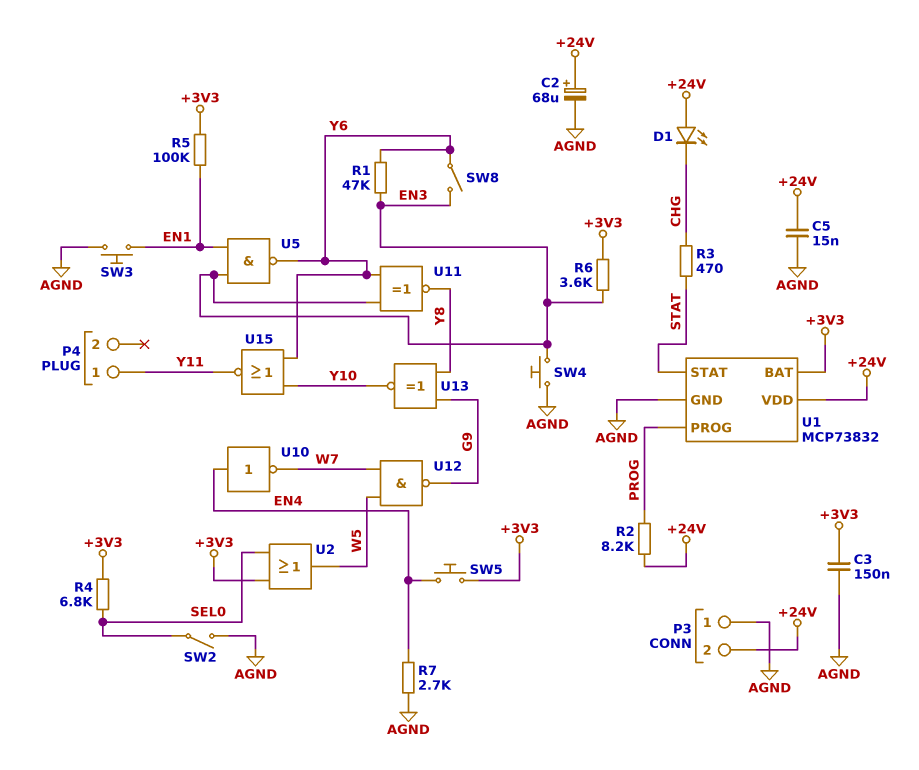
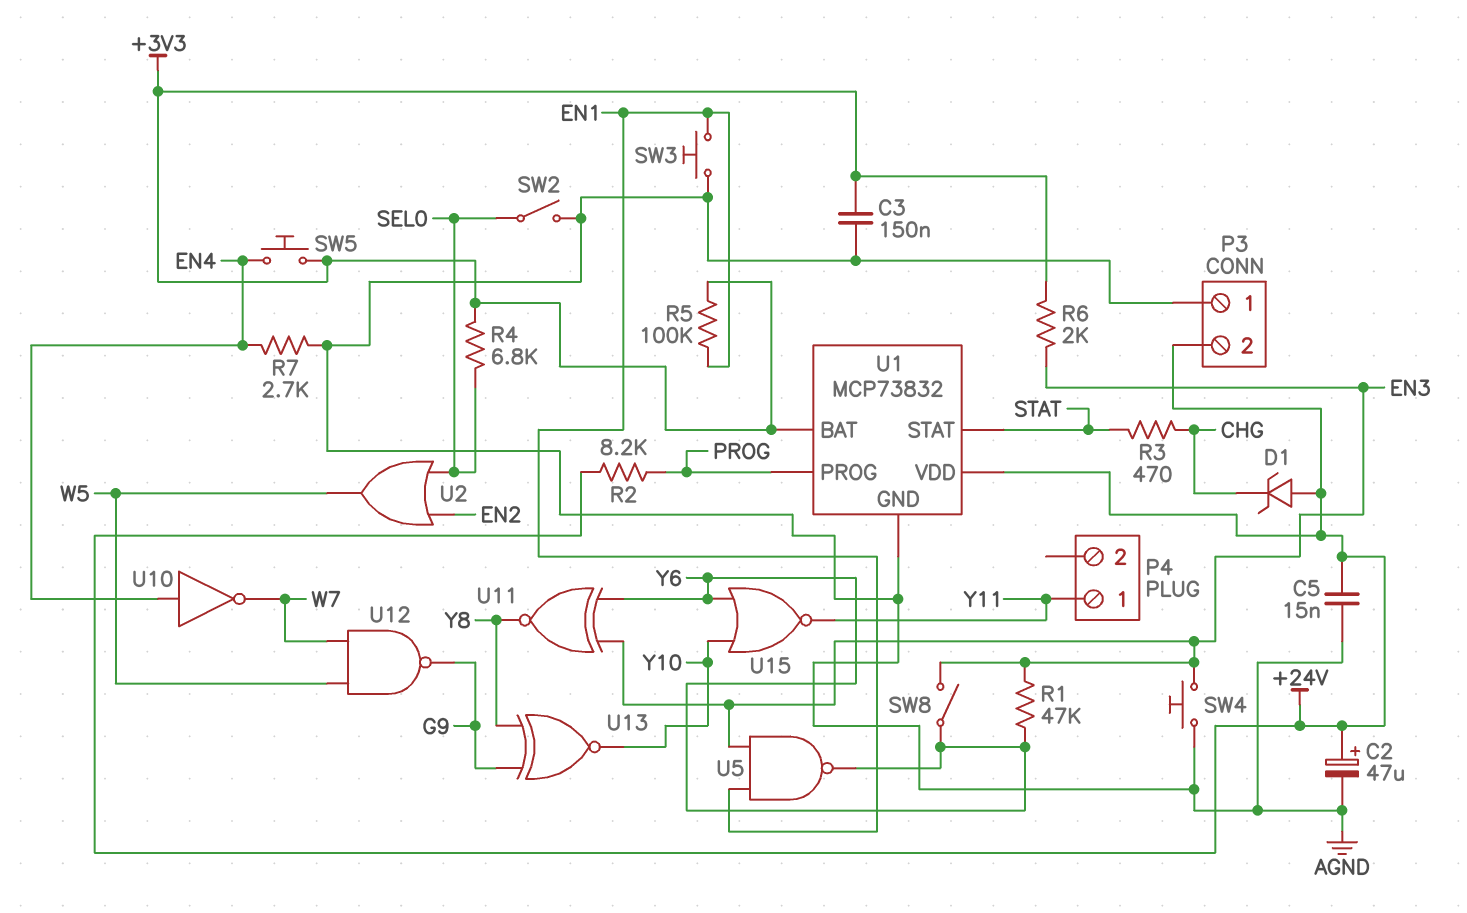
C2: 68uF (plus +24V, minus AGND) -> 47uF (plus +24V, minus AGND)
D1: LED (A +24V, K CHG) -> zener (A +24V, K CHG)
R6: 3.6k (+3V3, EN3) -> 2k (+3V3, EN3)
U2: OR (in +3V3, in SEL0, out W5) -> OR (in EN2, in SEL0, out W5)

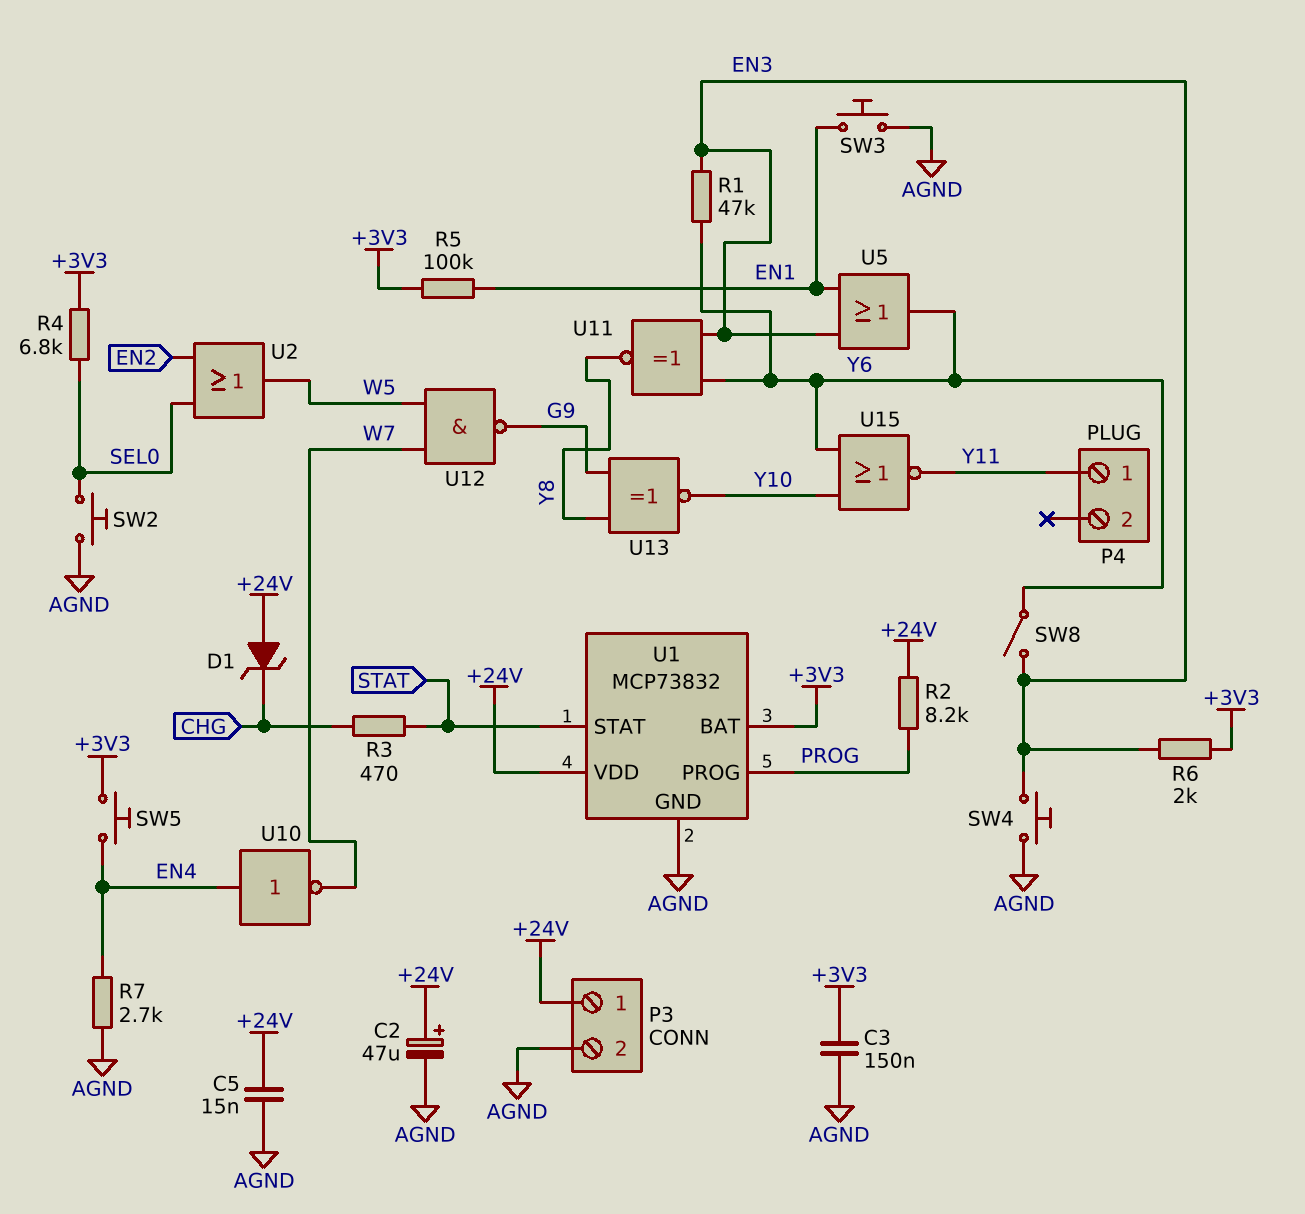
P3 pin 1: AGND -> +24V
P3 pin 2: +24V -> AGND
SW2: switch (AGND, SEL0) -> button (AGND, SEL0)
U5: NAND (in EN1, in EN3, out Y6) -> OR (in EN1, in EN3, out Y6)

